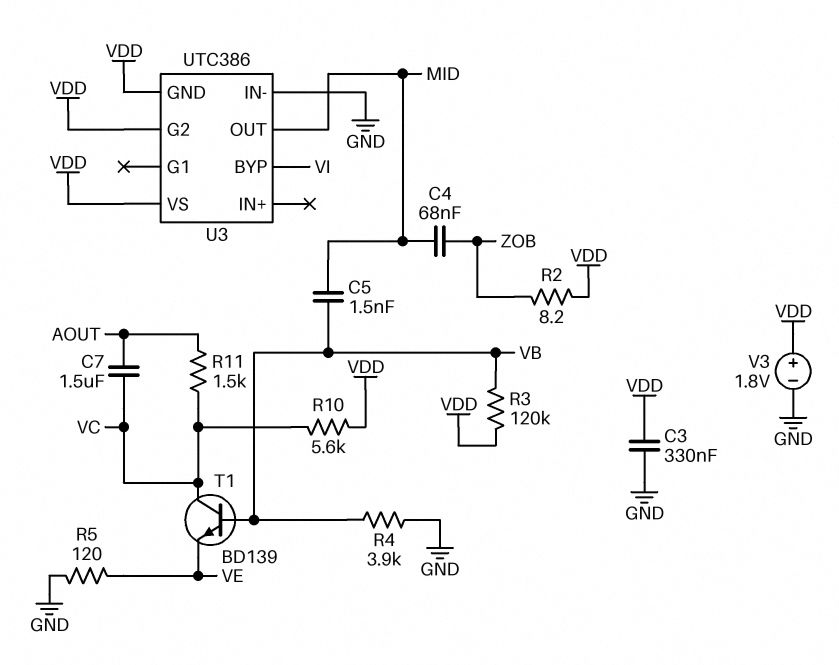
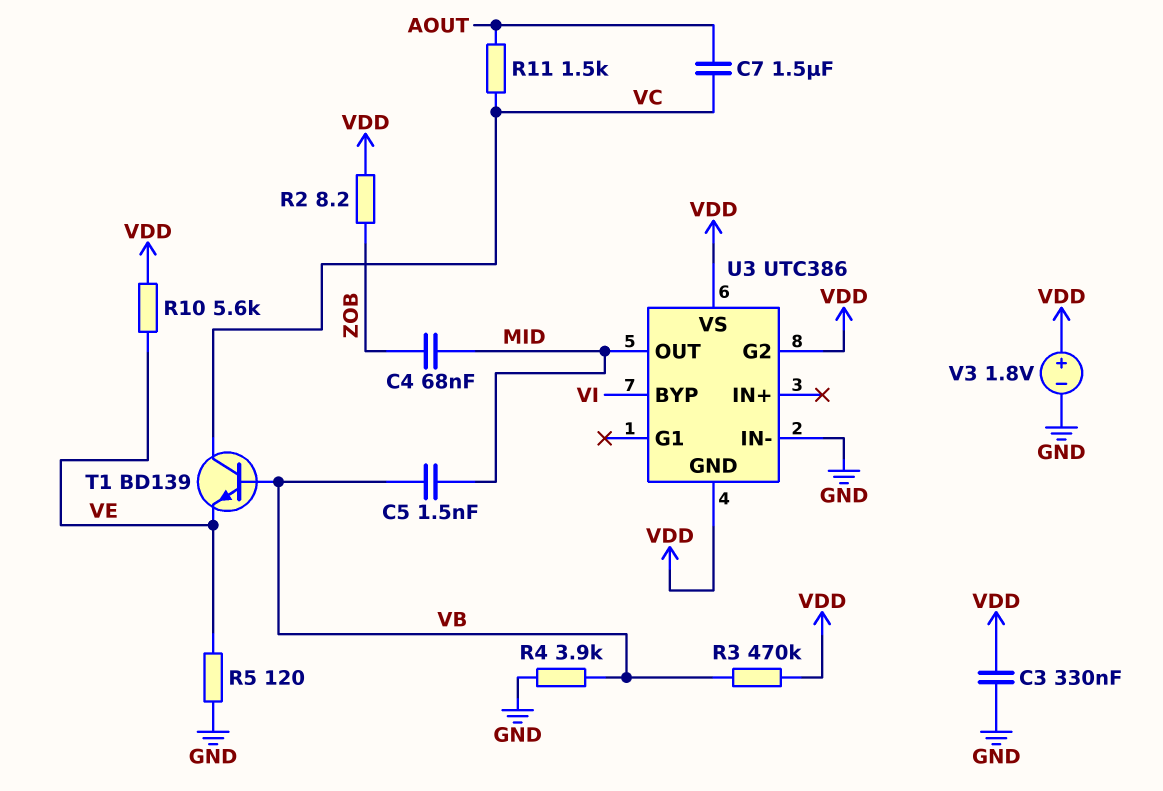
R3: 120k (VB, VDD) -> 470k (VB, VDD)
R10: 5.6k (VC, VDD) -> 5.6k (VDD, VE)

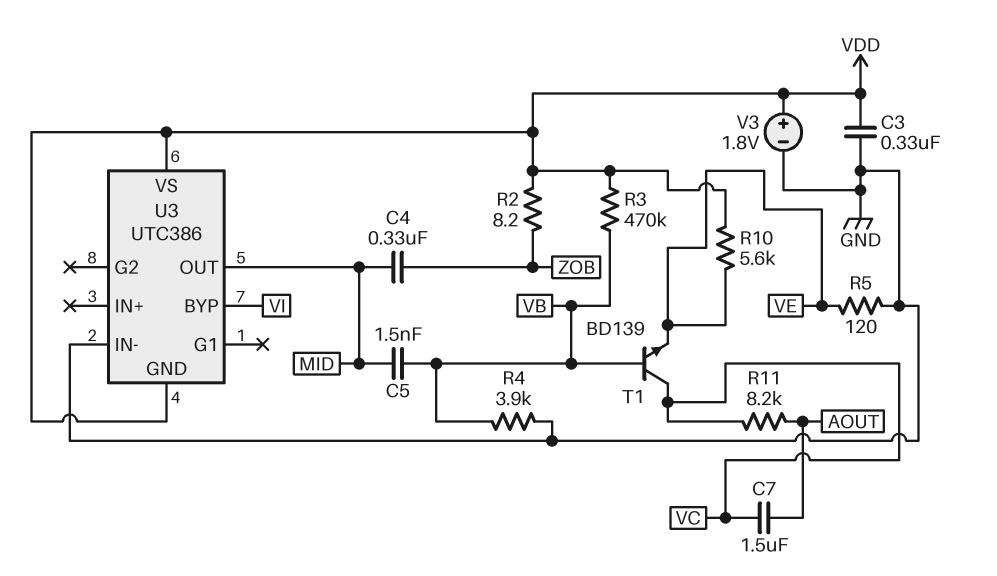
C4: 68nF (MID, ZOB) -> 330nF (MID, ZOB)
R11: 1.5k (AOUT, VC) -> 8.2k (AOUT, VC)
U3 pin G2: VDD -> none

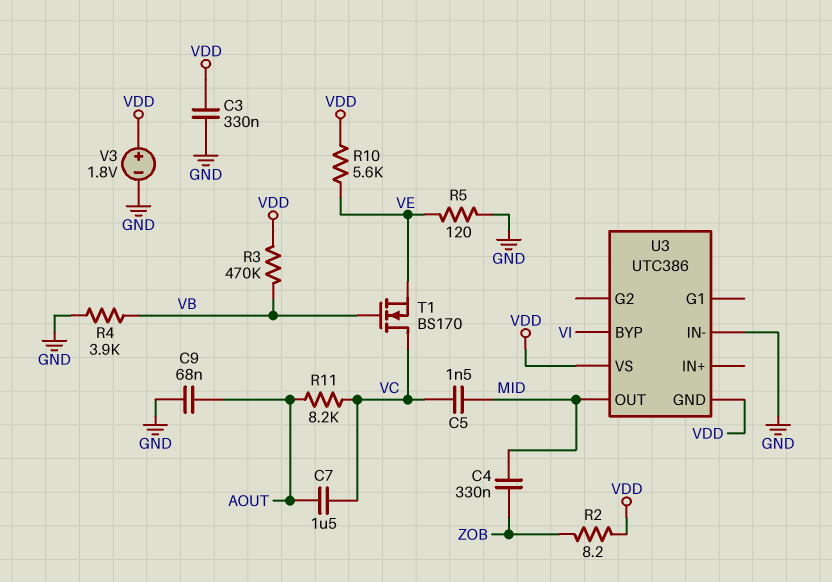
C5: 1.5nF (MID, VB) -> 1.5nF (MID, VC)
C9: none -> 68nF (AOUT, GND)
T1: NPN BD139 (B VB, C VC, E VE) -> NMOS BS170 (G VB, D VC, S VE)

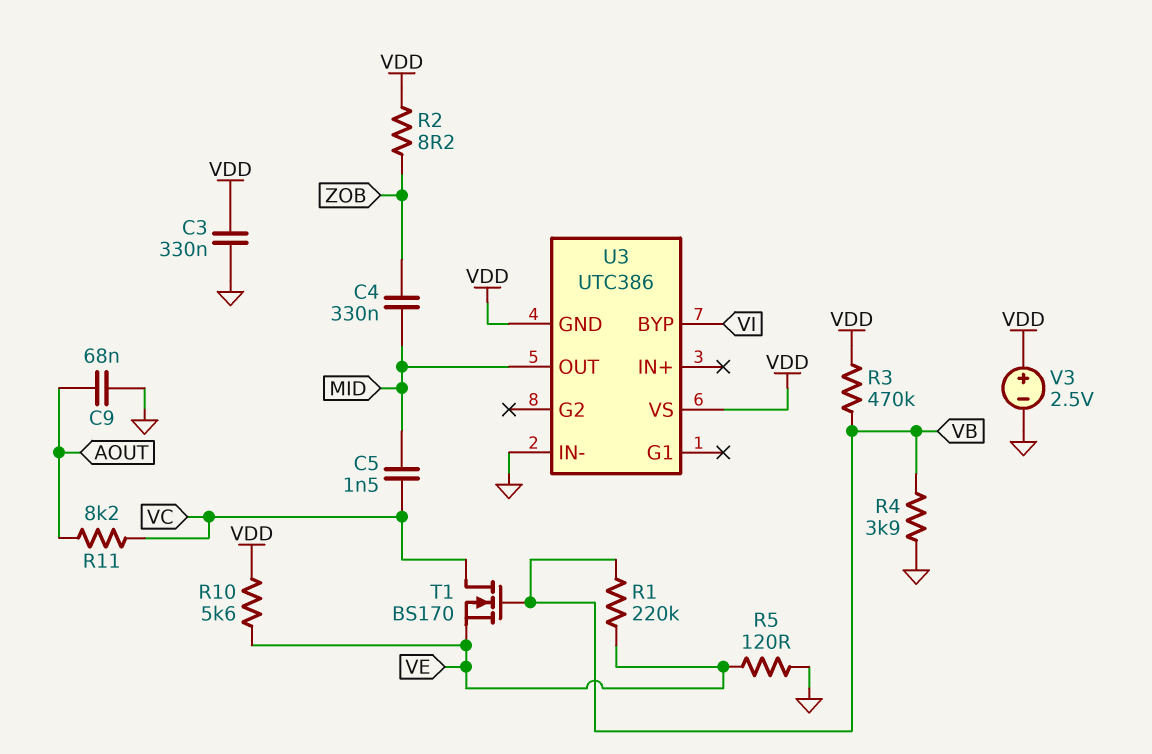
C7: 1.5uF (AOUT, VC) -> none
R1: none -> 220k (VB, VE)
V3: 1.8V (plus VDD, minus GND) -> 2.5V (plus VDD, minus GND)

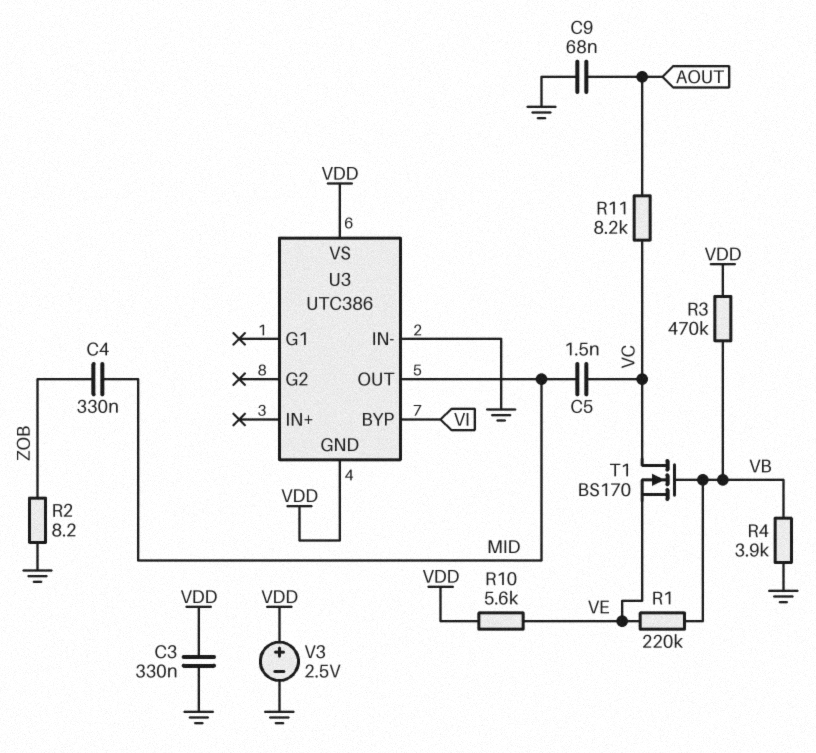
R2: 8.2 (VDD, ZOB) -> 8.2 (GND, ZOB)
R5: 120 (GND, VE) -> none

